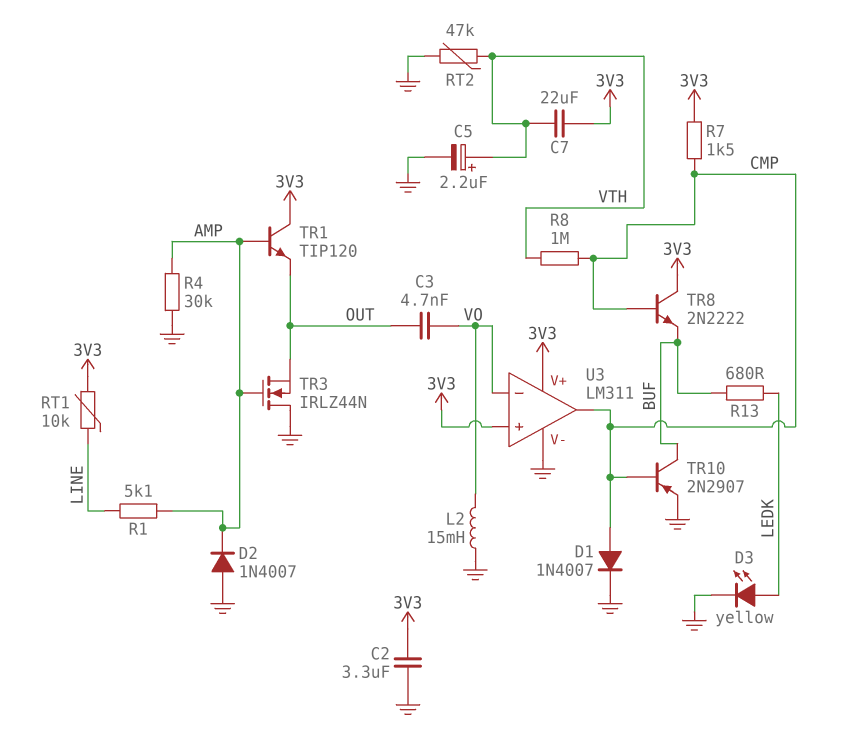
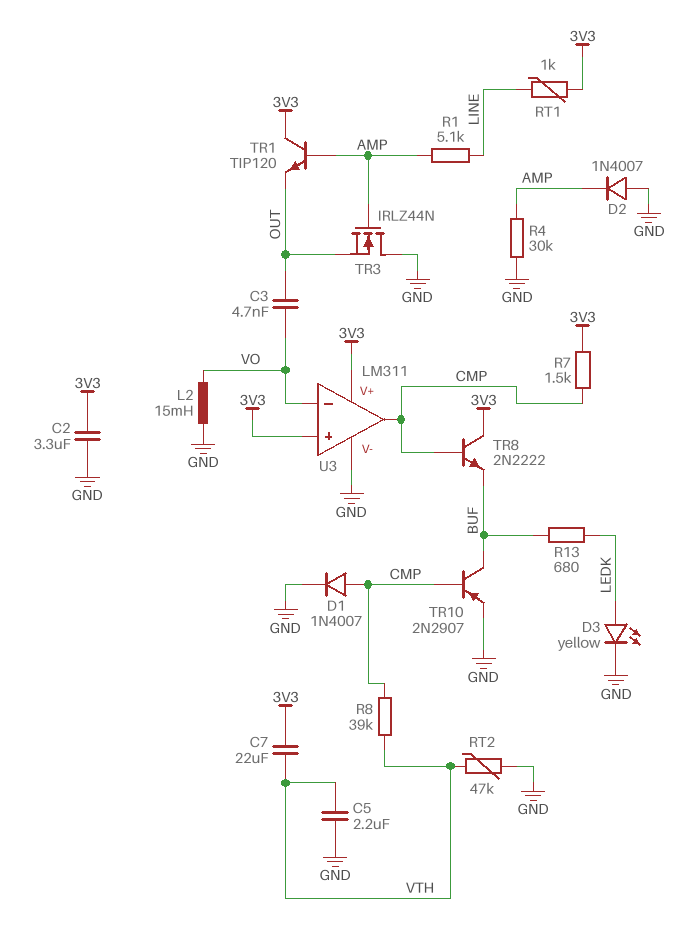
C5: 2.2uF (plus VTH, minus GND) -> 2.2uF (GND, VTH)
R8: 1M (CMP, VTH) -> 39k (CMP, VTH)
RT1: 10k (3V3, LINE) -> 1k (3V3, LINE)

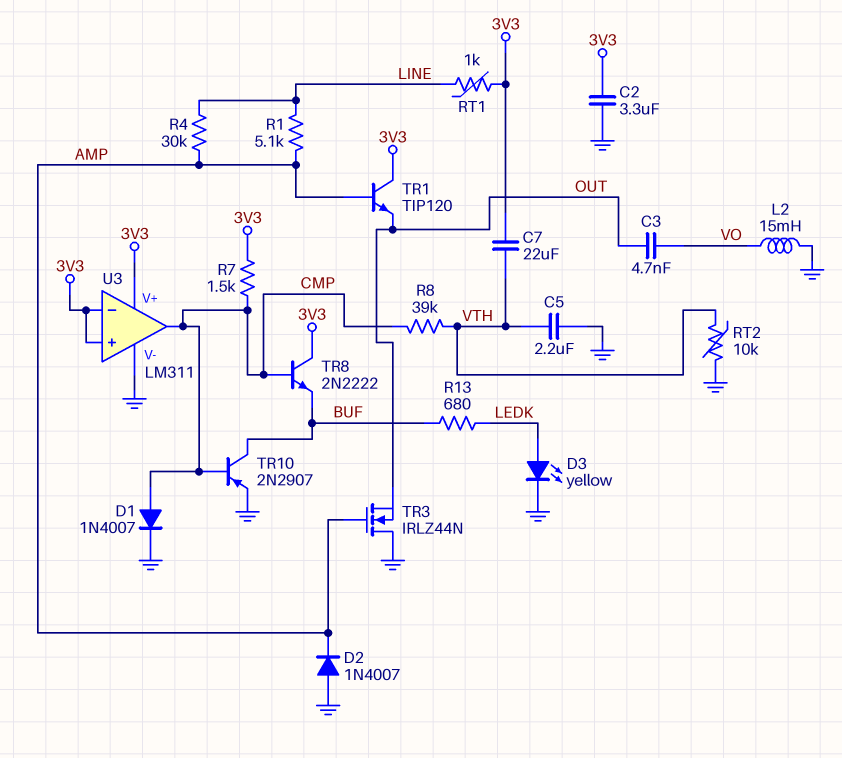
R4: 30k (AMP, GND) -> 30k (AMP, LINE)
RT2: 47k (GND, VTH) -> 10k (GND, VTH)
U3 pin in-: VO -> 3V3

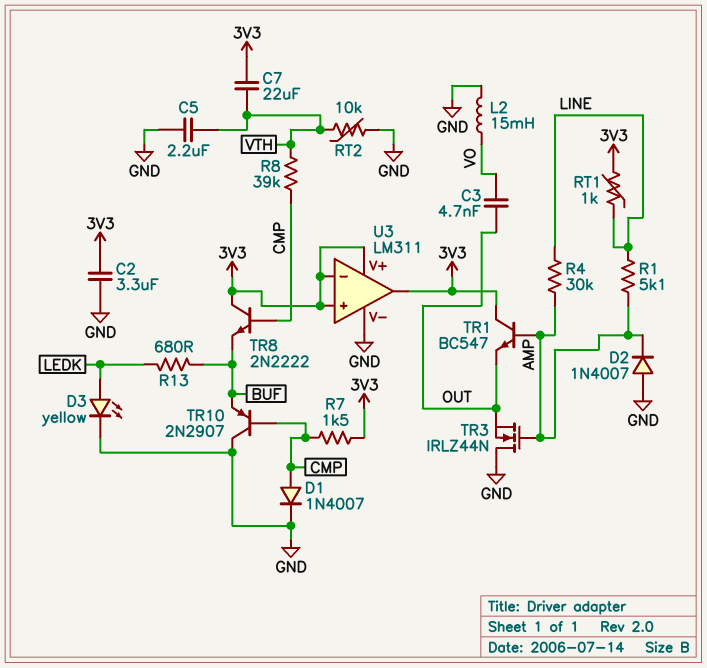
TR1: NPN TIP120 (B AMP, C 3V3, E OUT) -> NPN BC547 (B AMP, C 3V3, E OUT)
TR10: PNP 2N2907 (B CMP, C BUF, E GND) -> PNP 2N2907 (B CMP, C GND, E BUF)
U3 pin out: CMP -> 3V3

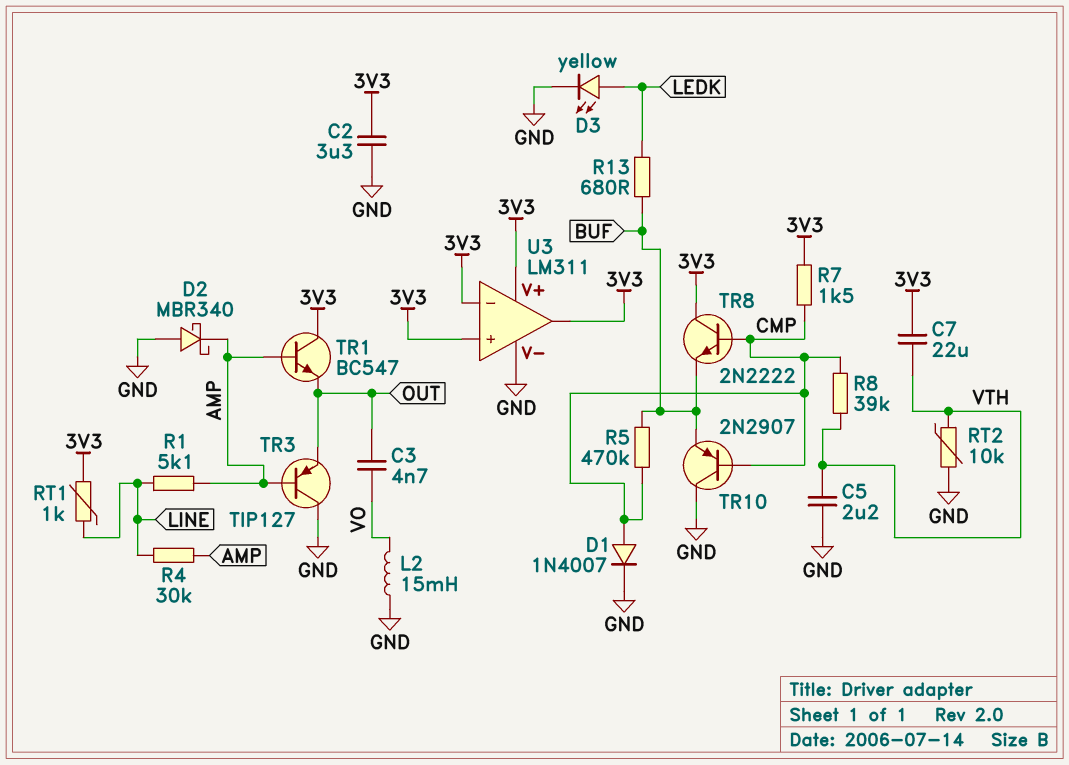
D2: diode 1N4007 (A GND, K AMP) -> schottky MBR340 (A GND, K AMP)
R5: none -> 470k (BUF, CMP)
TR3: NMOS IRLZ44N (G AMP, D GND, S OUT) -> PNP TIP127 (B AMP, C GND, E OUT)

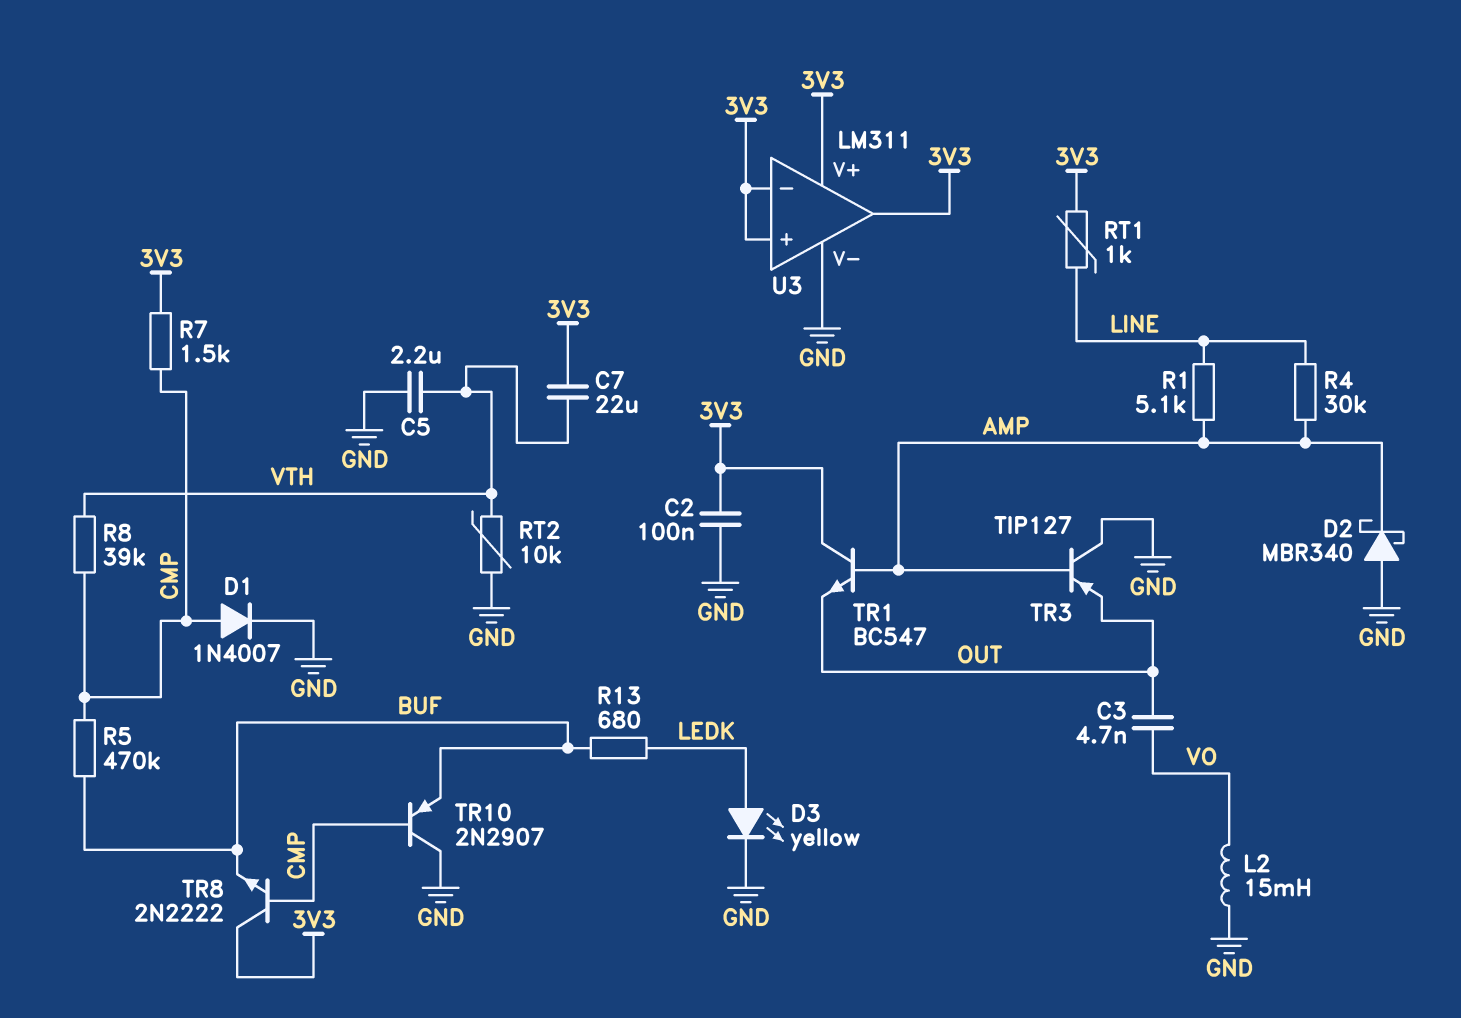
C2: 3.3uF (3V3, GND) -> 100nF (3V3, GND)

